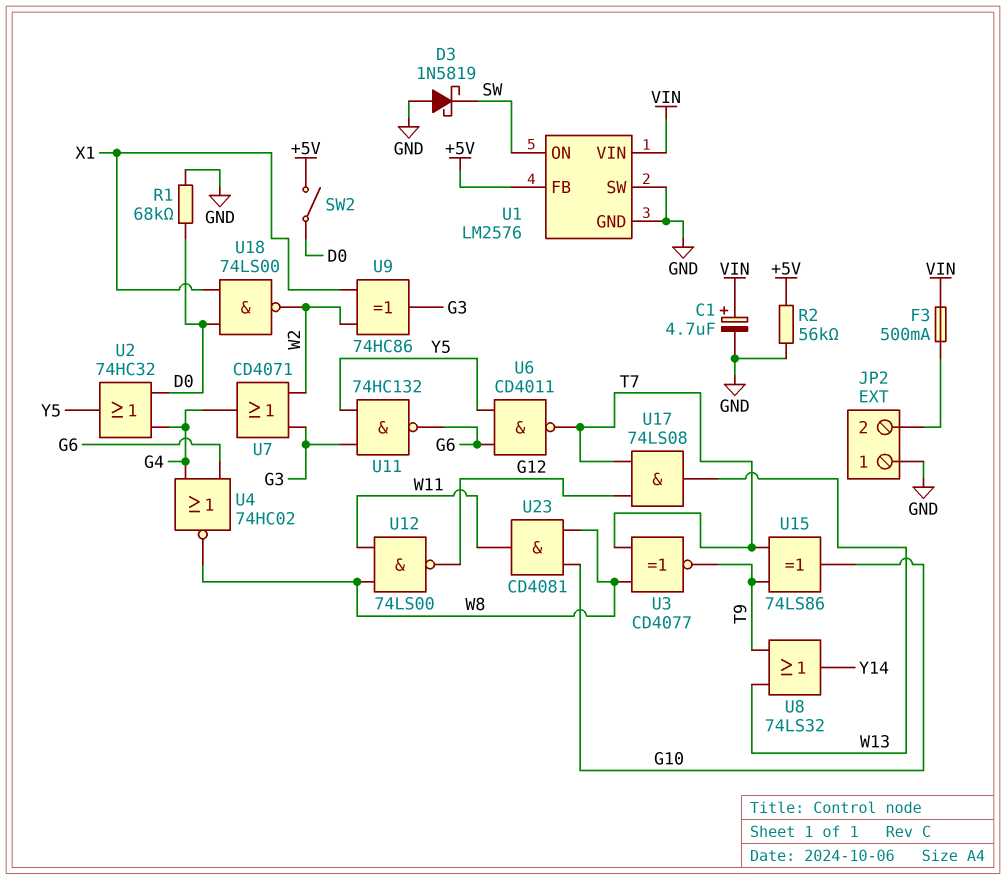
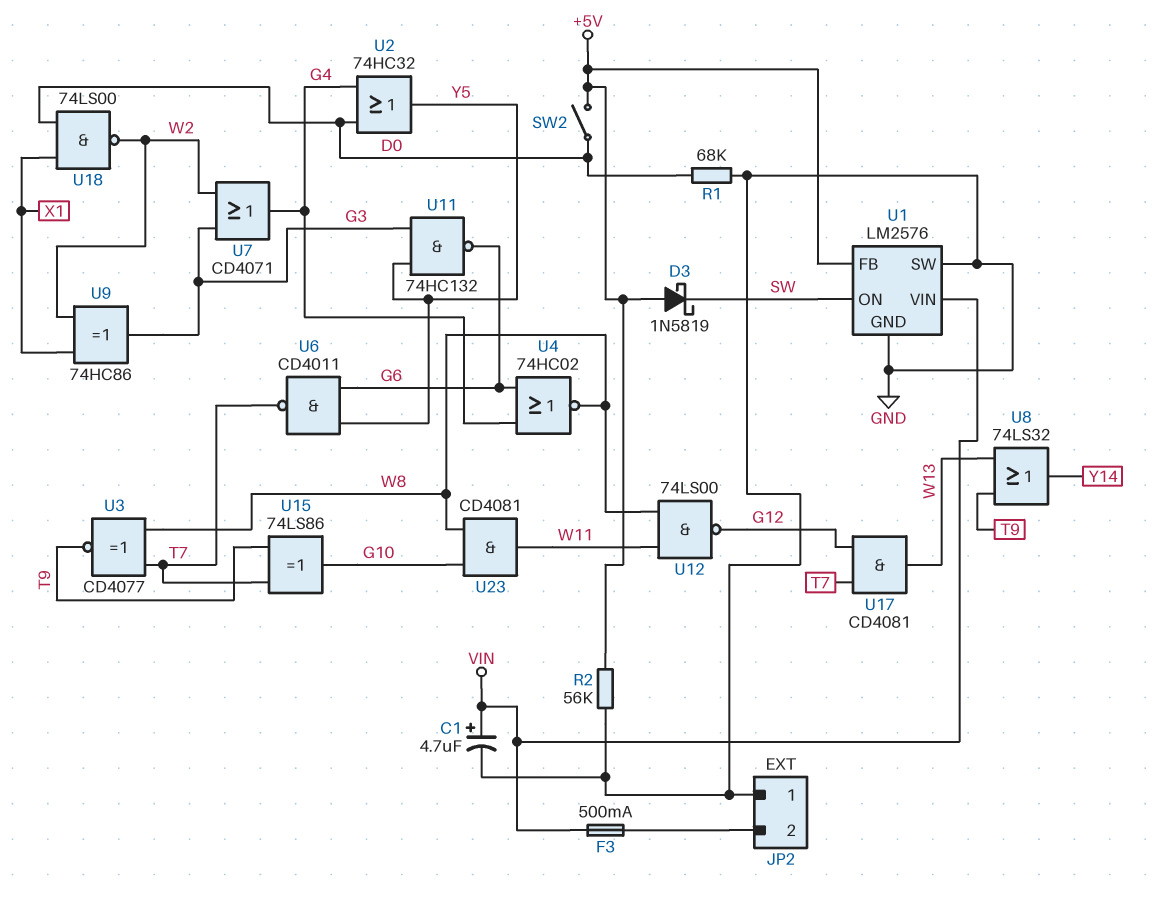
D3: schottky 1N5819 (A GND, K SW) -> schottky 1N5819 (A +5V, K SW)
U17: AND 74LS08 (in G12, in T7, out W13) -> AND CD4081 (in G12, in T7, out W13)

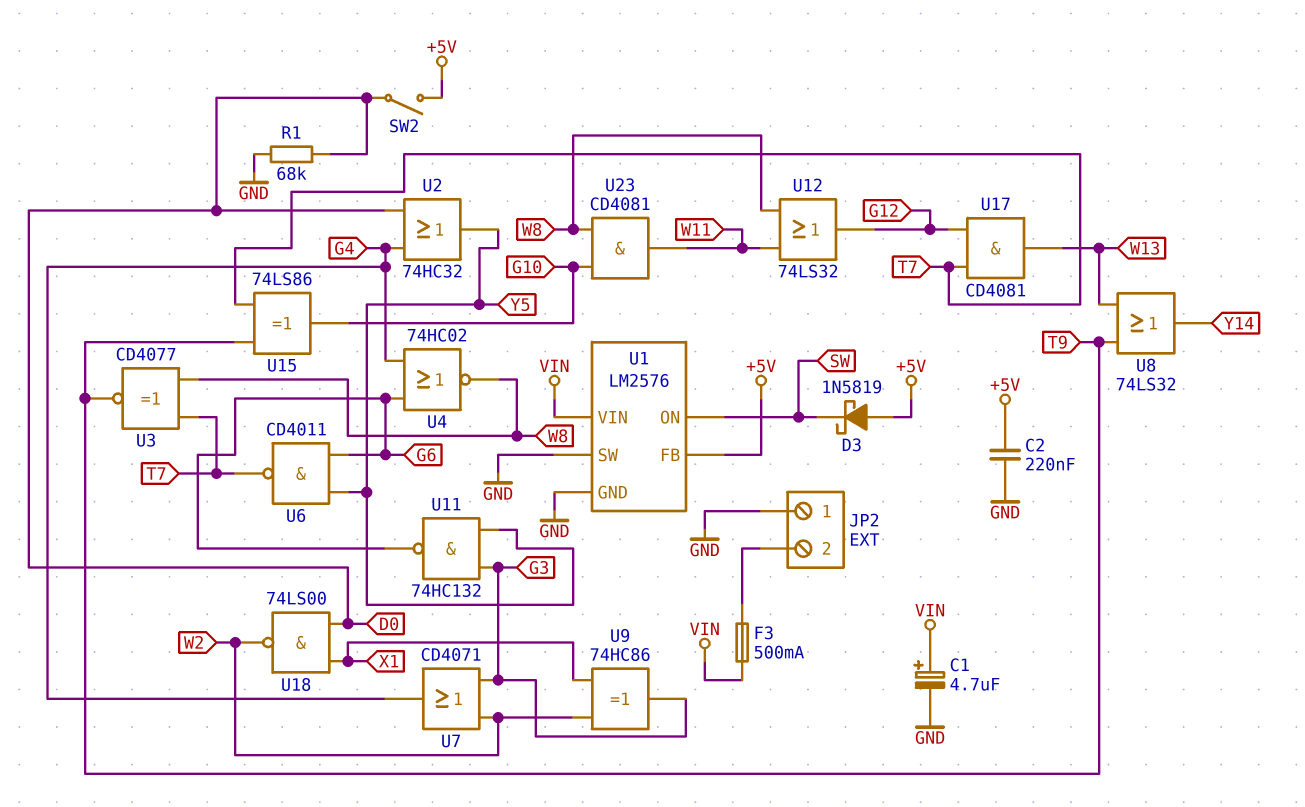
C2: none -> 220nF (+5V, GND)
R2: 56k (+5V, GND) -> none
U12: NAND 74LS00 (in W8, in W11, out G12) -> OR 74LS32 (in W8, in W11, out G12)

